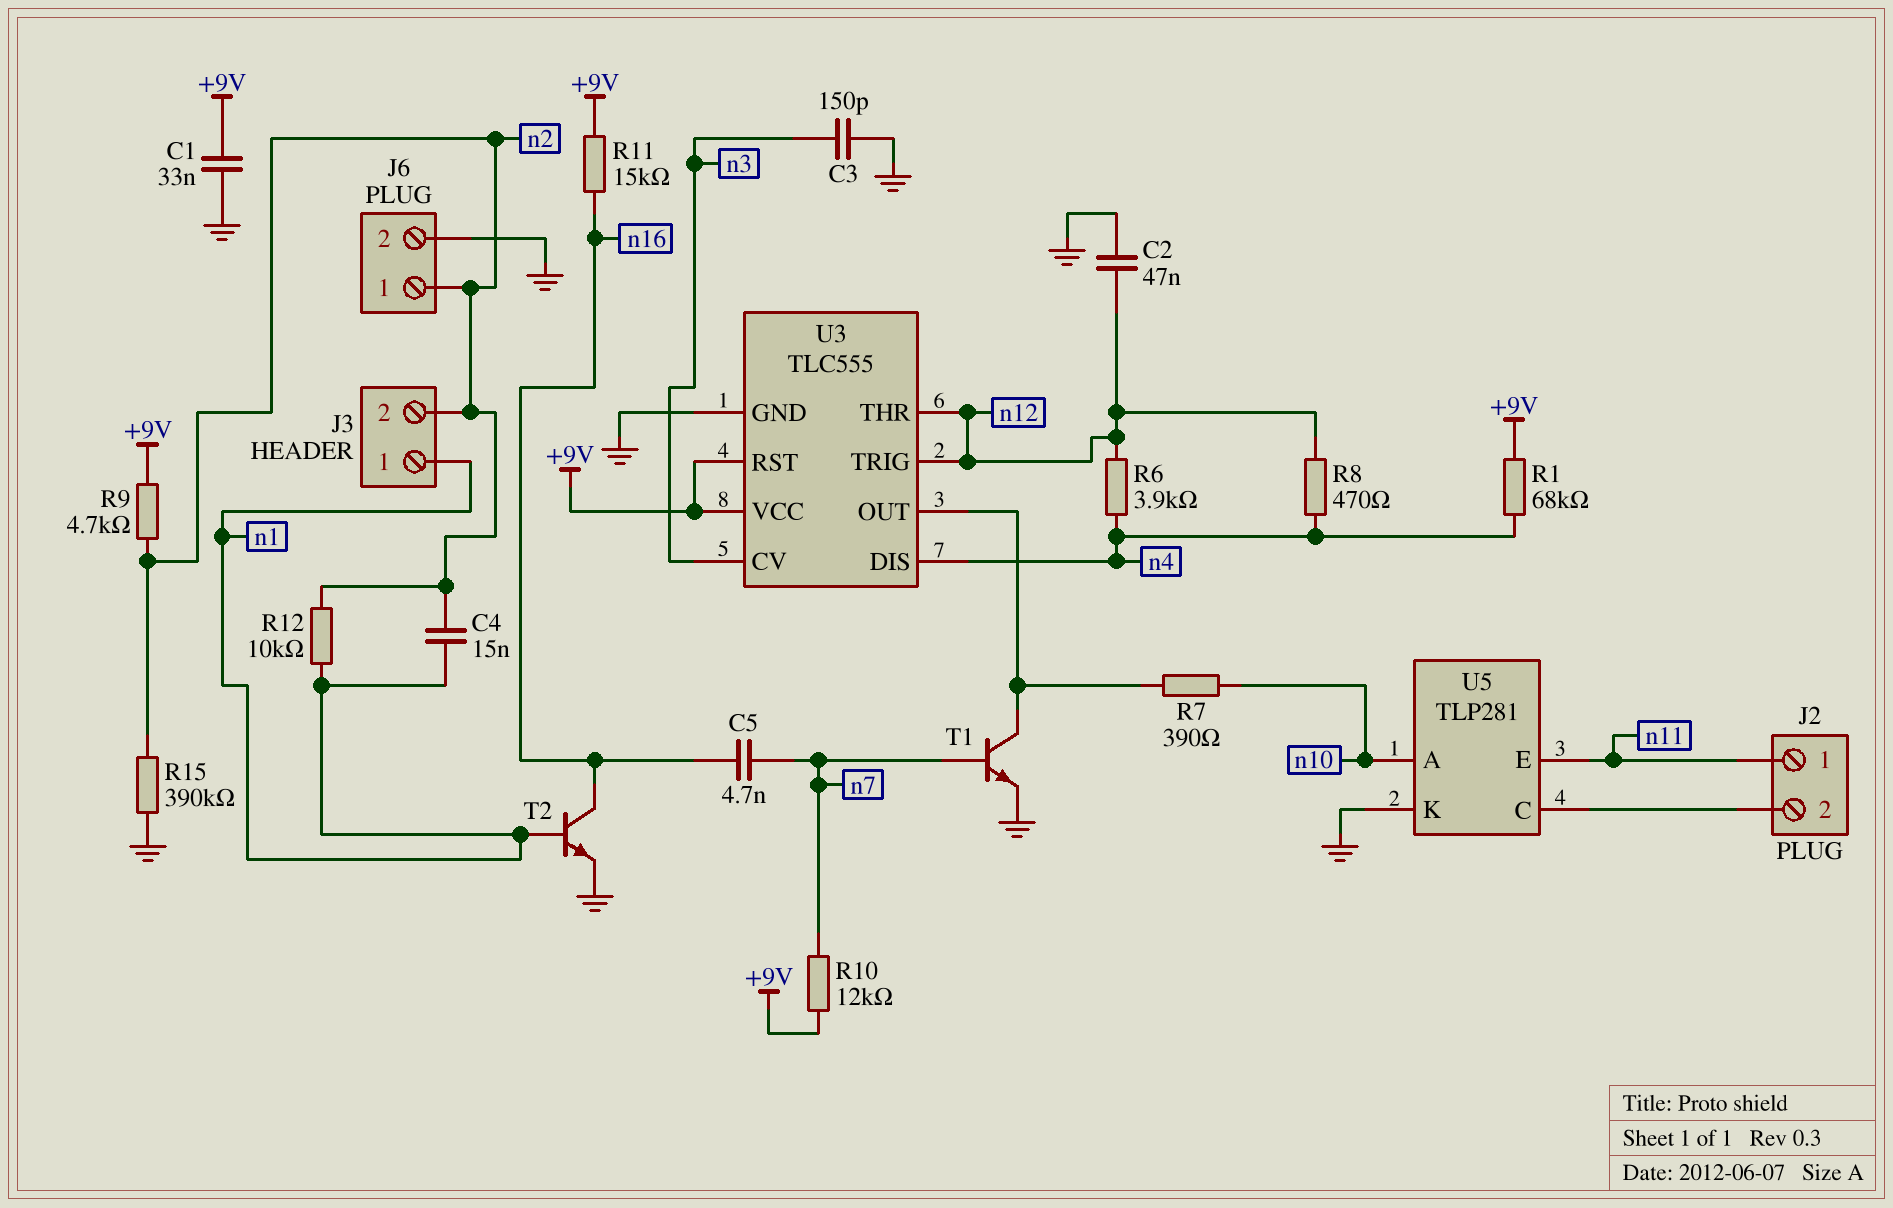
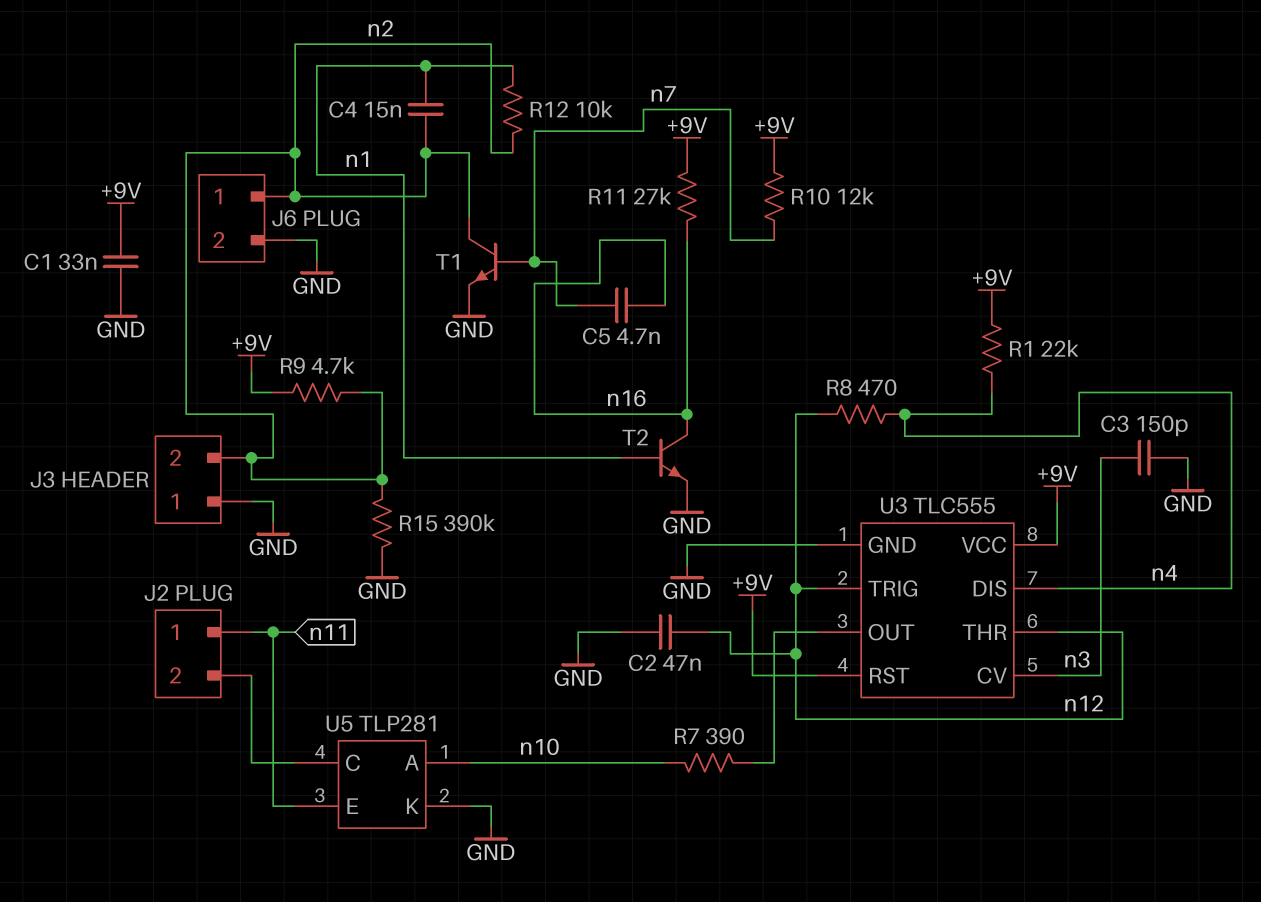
J3 pin 1: n1 -> GND
R1: 68k (+9V, n4) -> 22k (+9V, n4)
R6: 3.9k (n4, n12) -> none
R11: 15k (+9V, n16) -> 27k (+9V, n16)
T1: NPN (B n7, C U3/OUT, E GND) -> NPN (B n7, C n2, E GND)

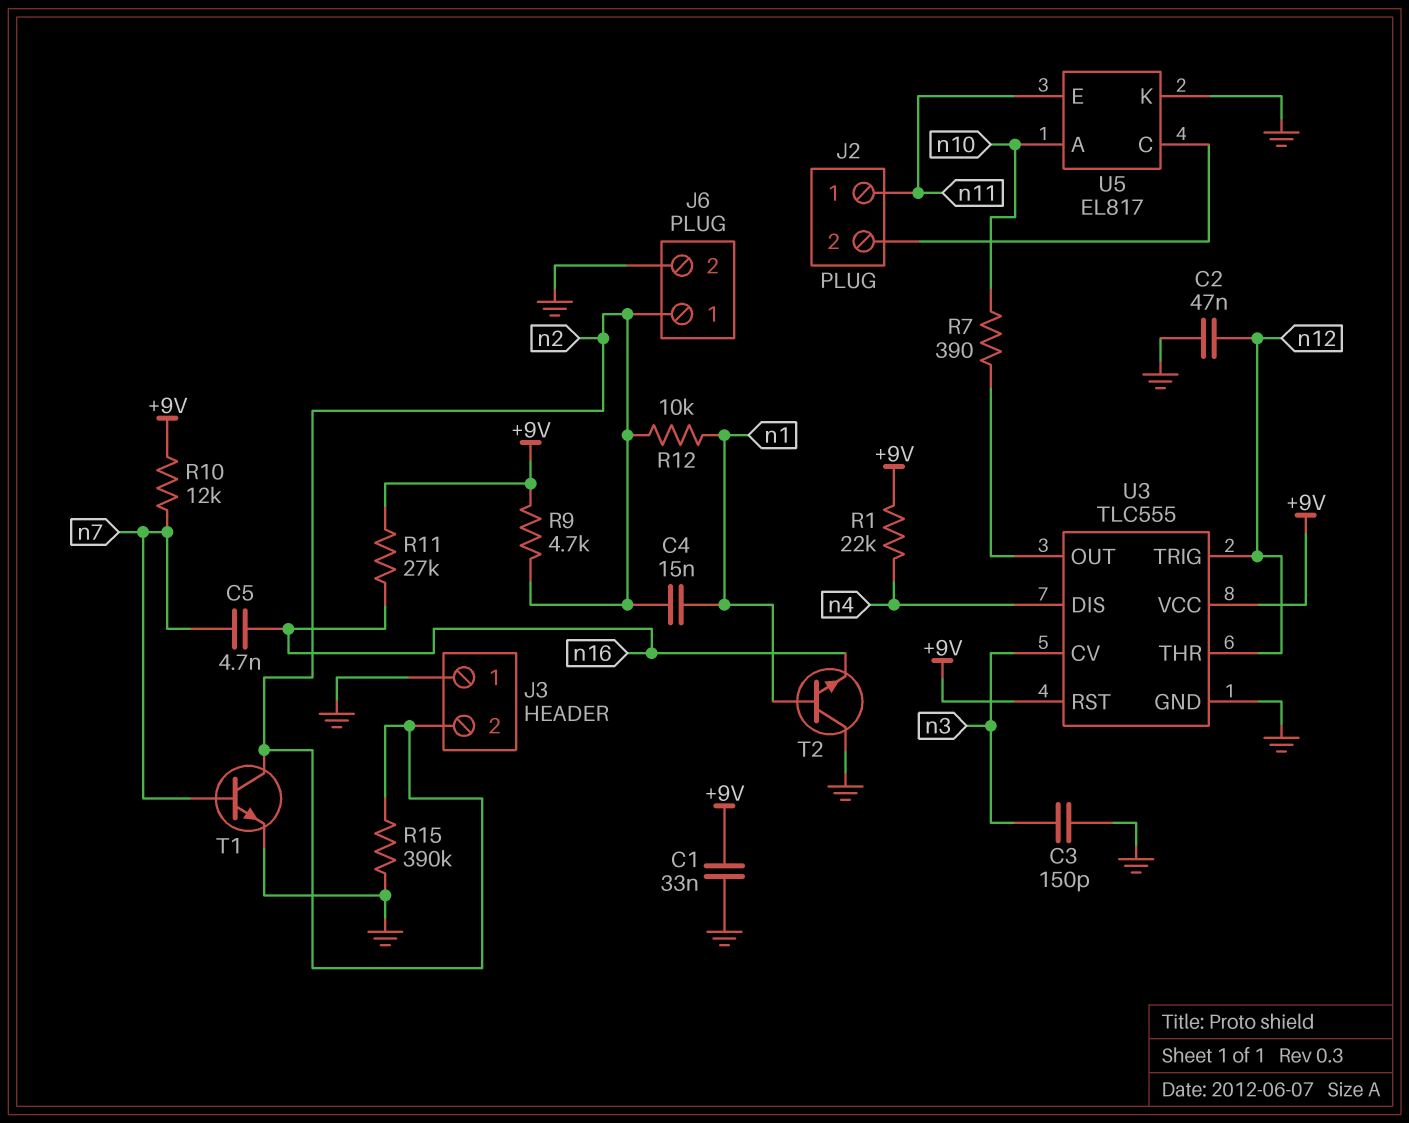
R8: 470 (n4, n12) -> none
T2: NPN (B n1, C n16, E GND) -> NPN (B n1, C GND, E n16)
U5: TLP281 -> EL817

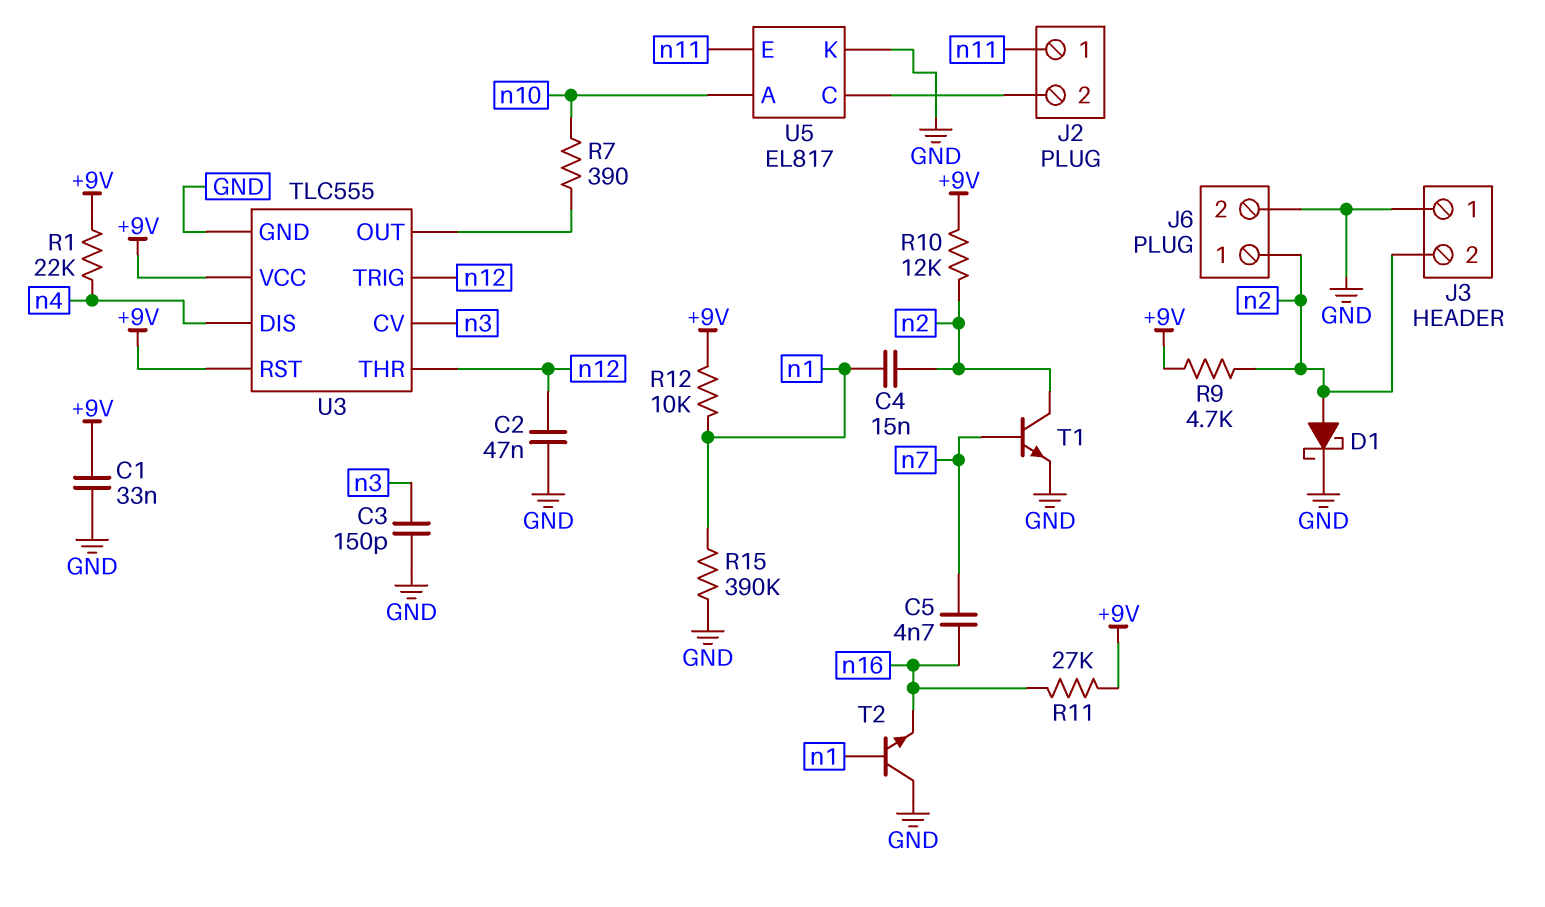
D1: none -> schottky (A n2, K GND)
R10: 12k (+9V, n7) -> 12k (+9V, n2)
R12: 10k (n1, n2) -> 10k (+9V, n1)
R15: 390k (GND, n2) -> 390k (GND, n1)

